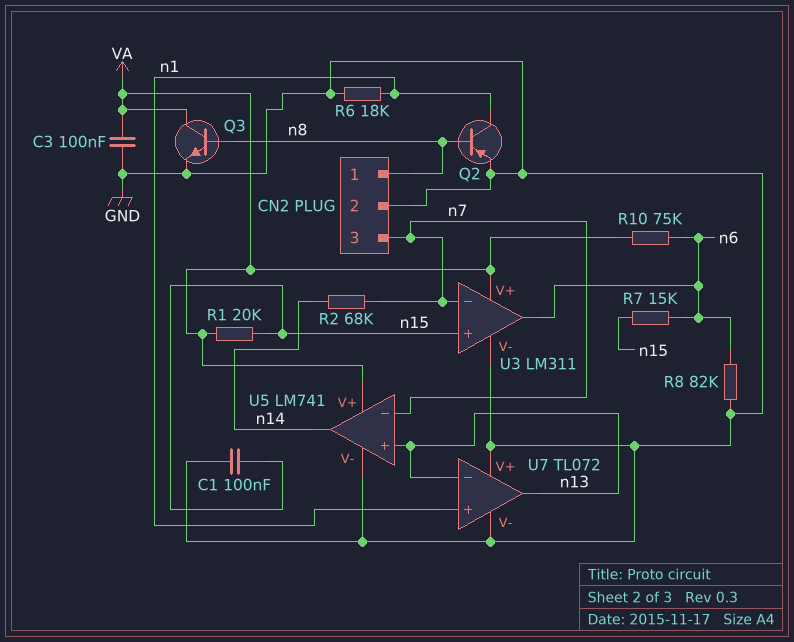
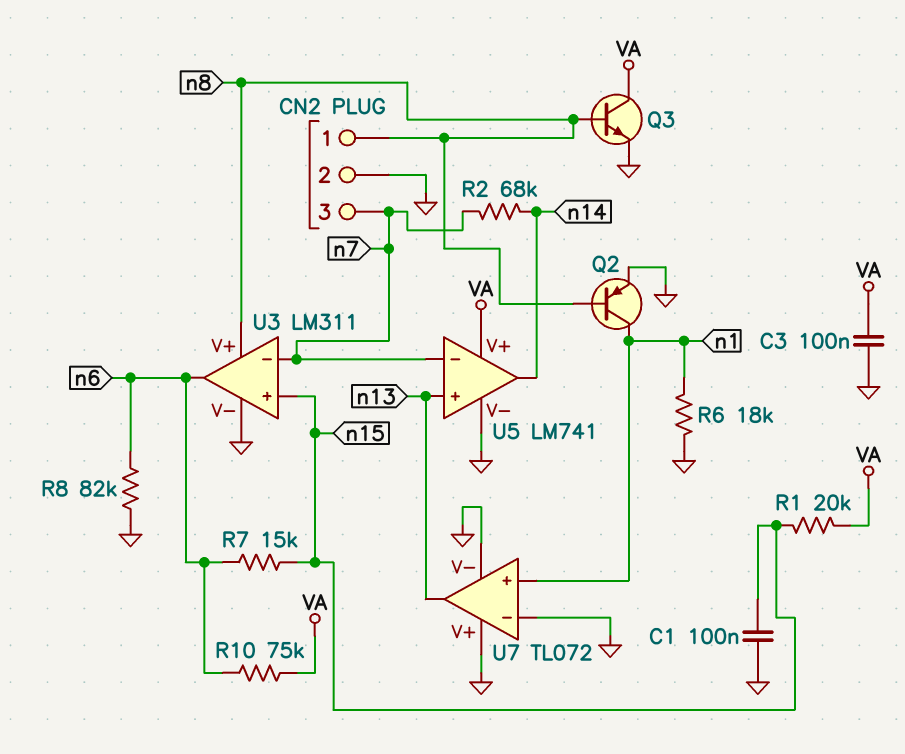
U3 pin V+: VA -> n8
U7 pin in-: n13 -> GND

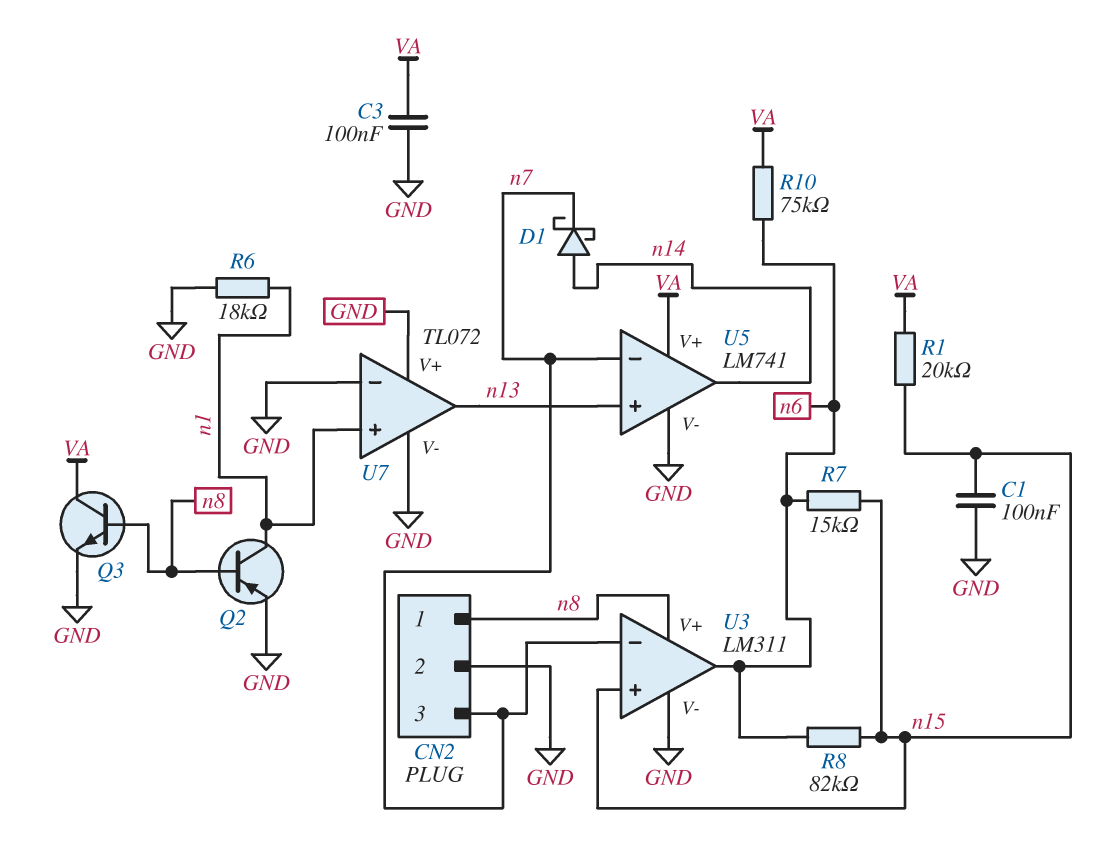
D1: none -> schottky (A n14, K n7)
R2: 68k (n7, n14) -> none
R8: 82k (GND, n6) -> 82k (n6, n15)

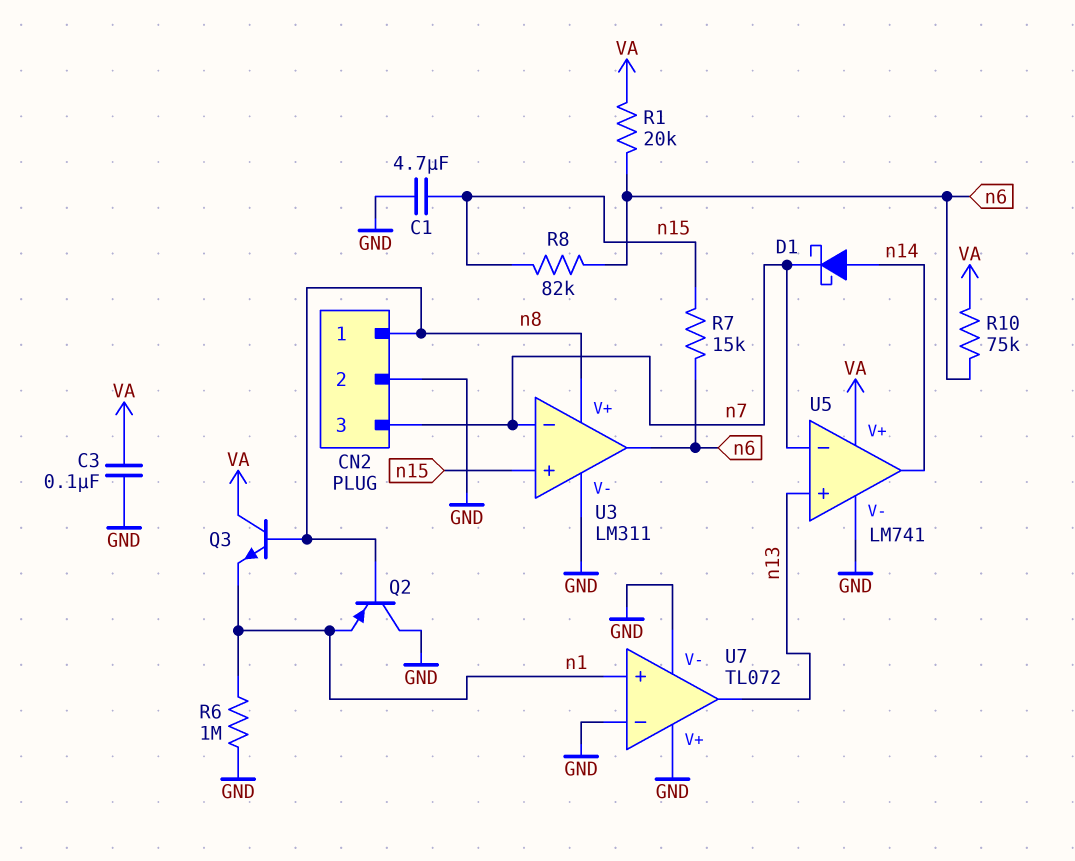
C1: 100nF (GND, n15) -> 4.7uF (GND, n15)
Q2: PNP (B n8, C n1, E GND) -> PNP (B n8, C GND, E n1)
Q3: NPN (B n8, C VA, E GND) -> NPN (B n8, C VA, E n1)
R1: 20k (VA, n15) -> 20k (VA, n6)
R6: 18k (GND, n1) -> 1M (GND, n1)

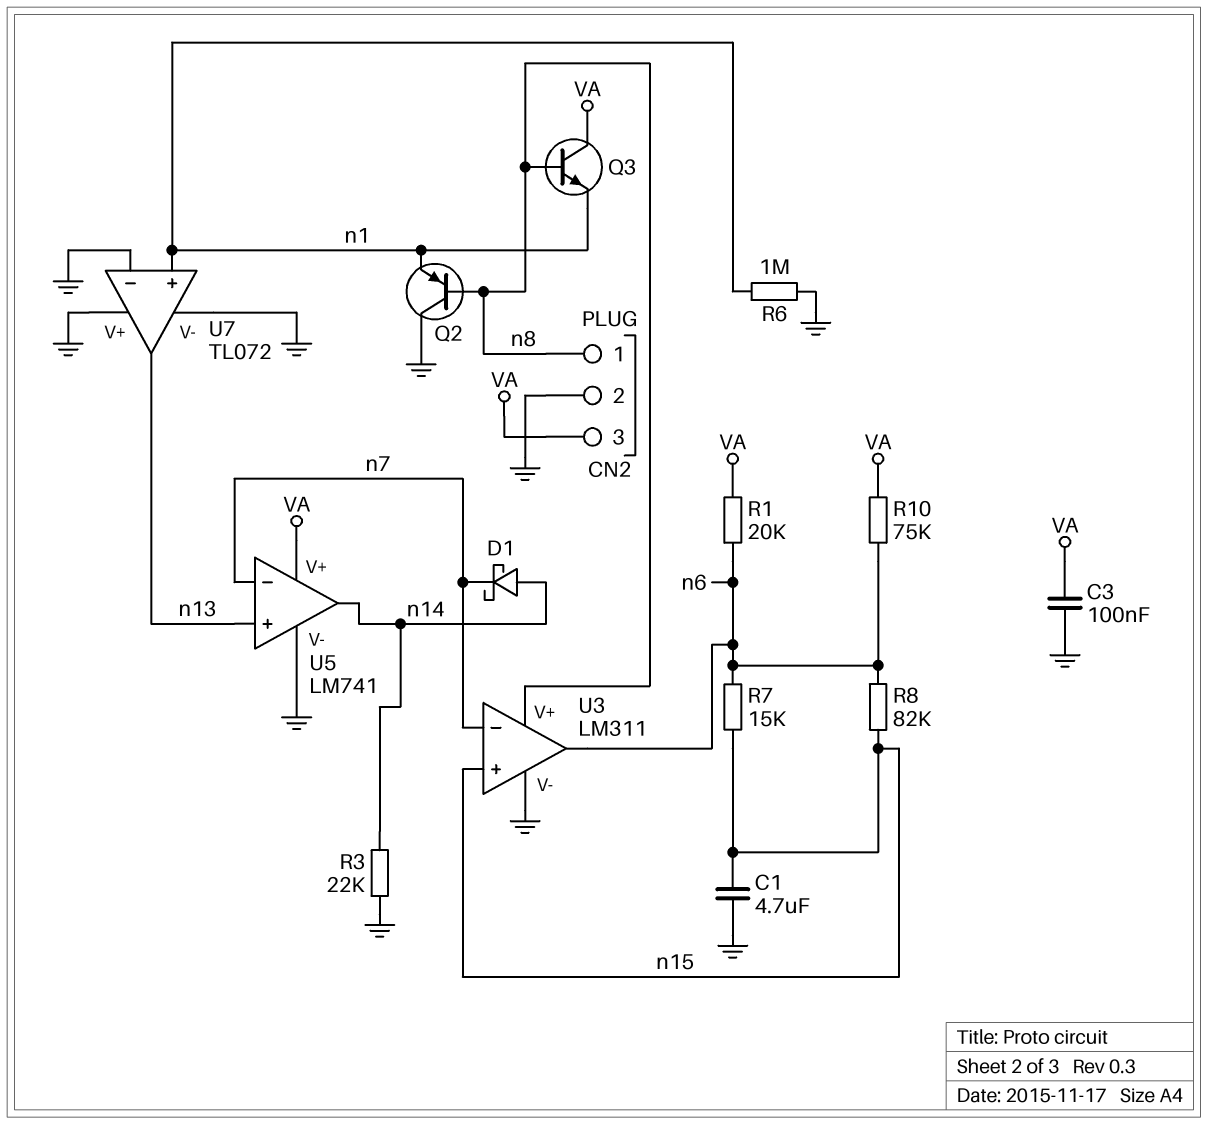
CN2 pin 3: n7 -> VA
R3: none -> 22k (GND, n14)

